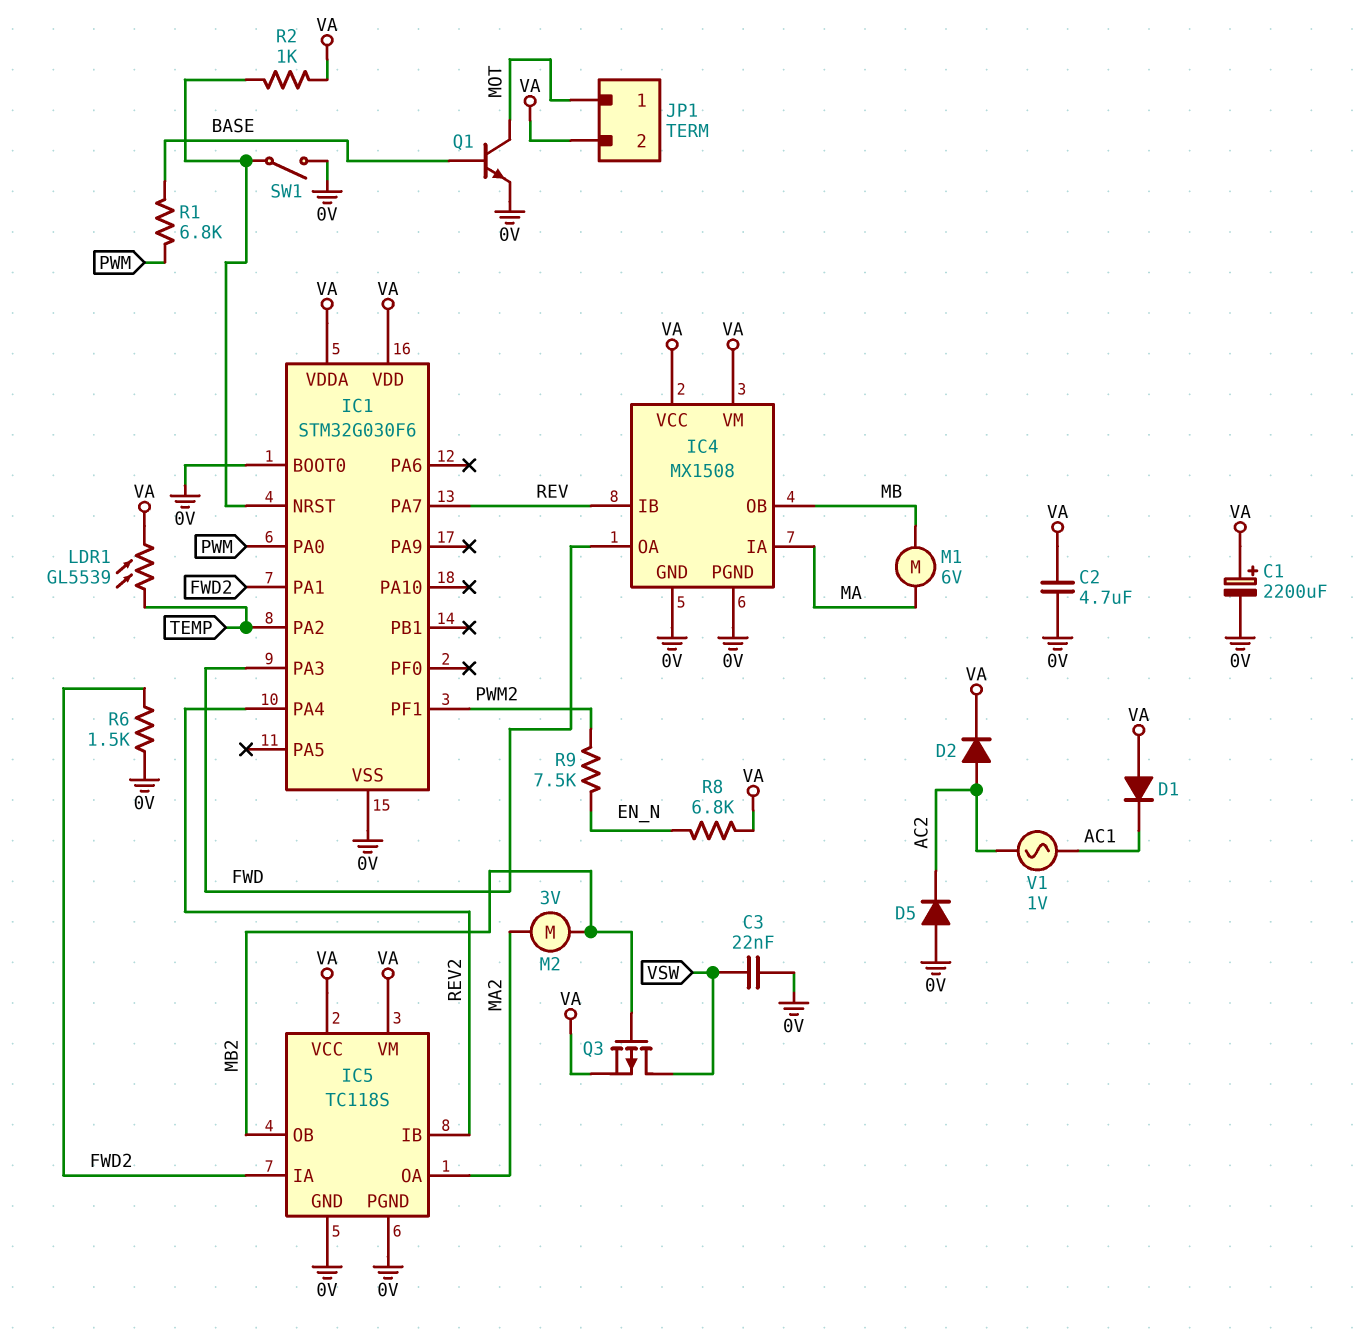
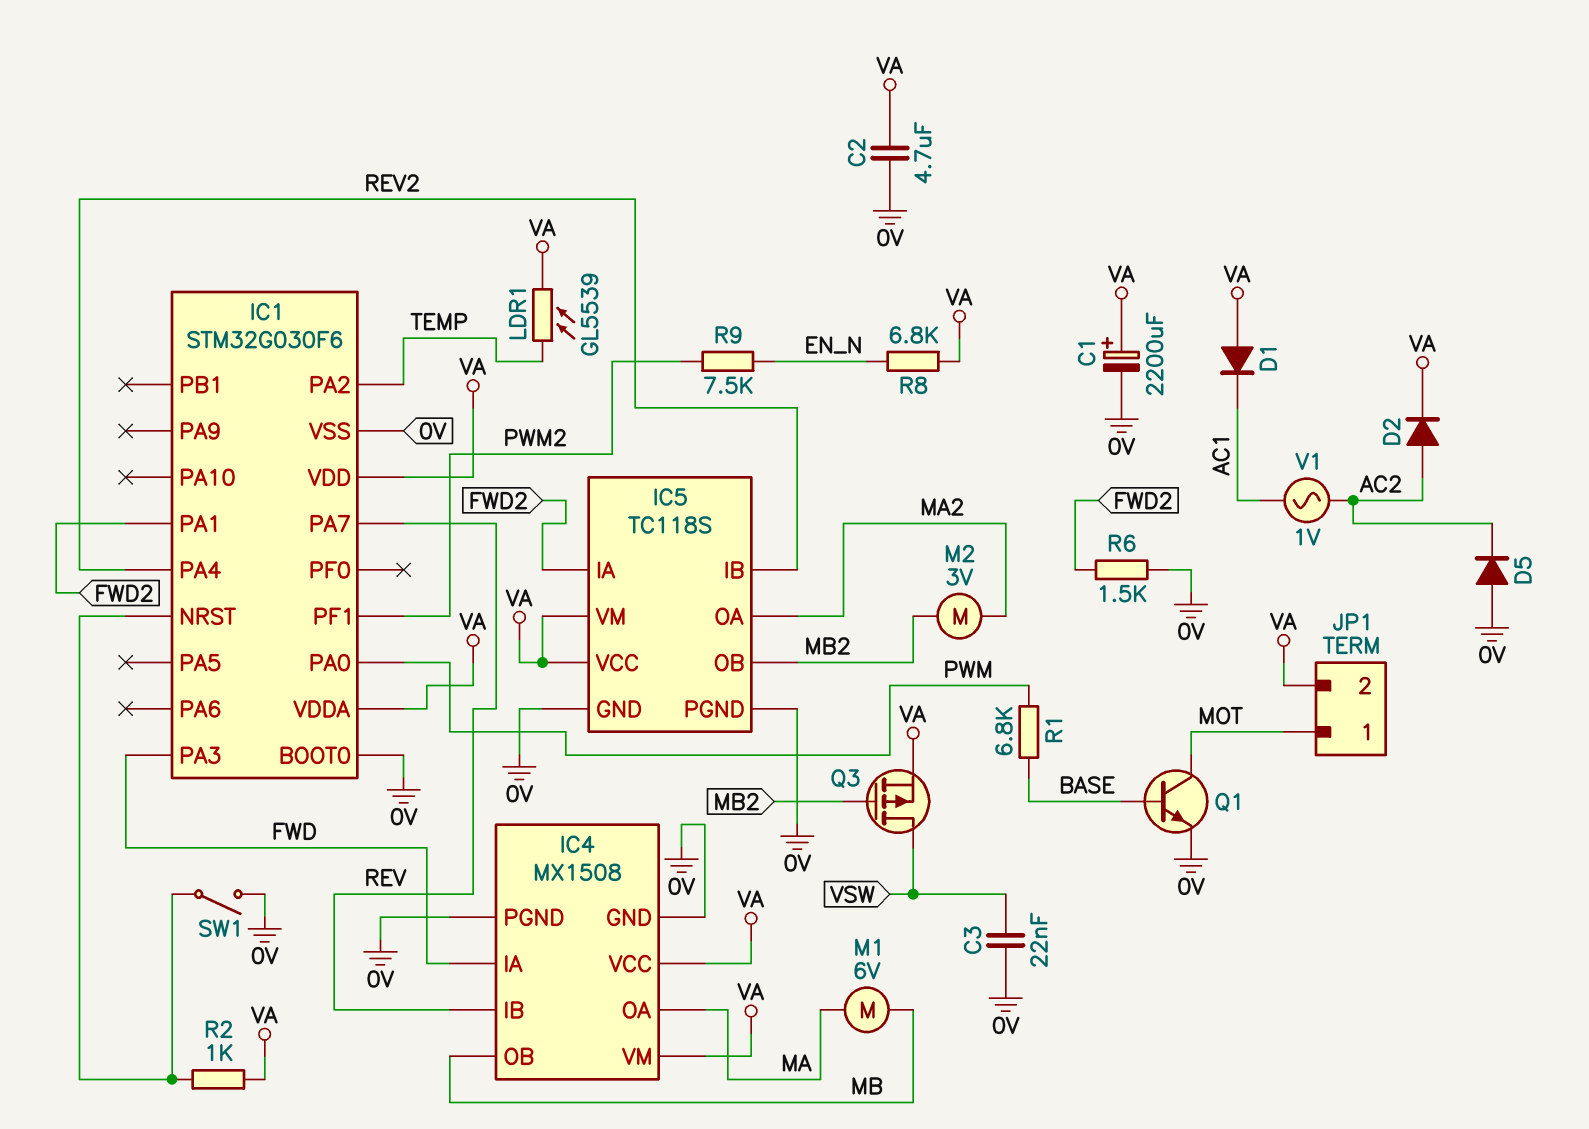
IC4 pin IA: MA -> FWD
IC4 pin OA: FWD -> MA

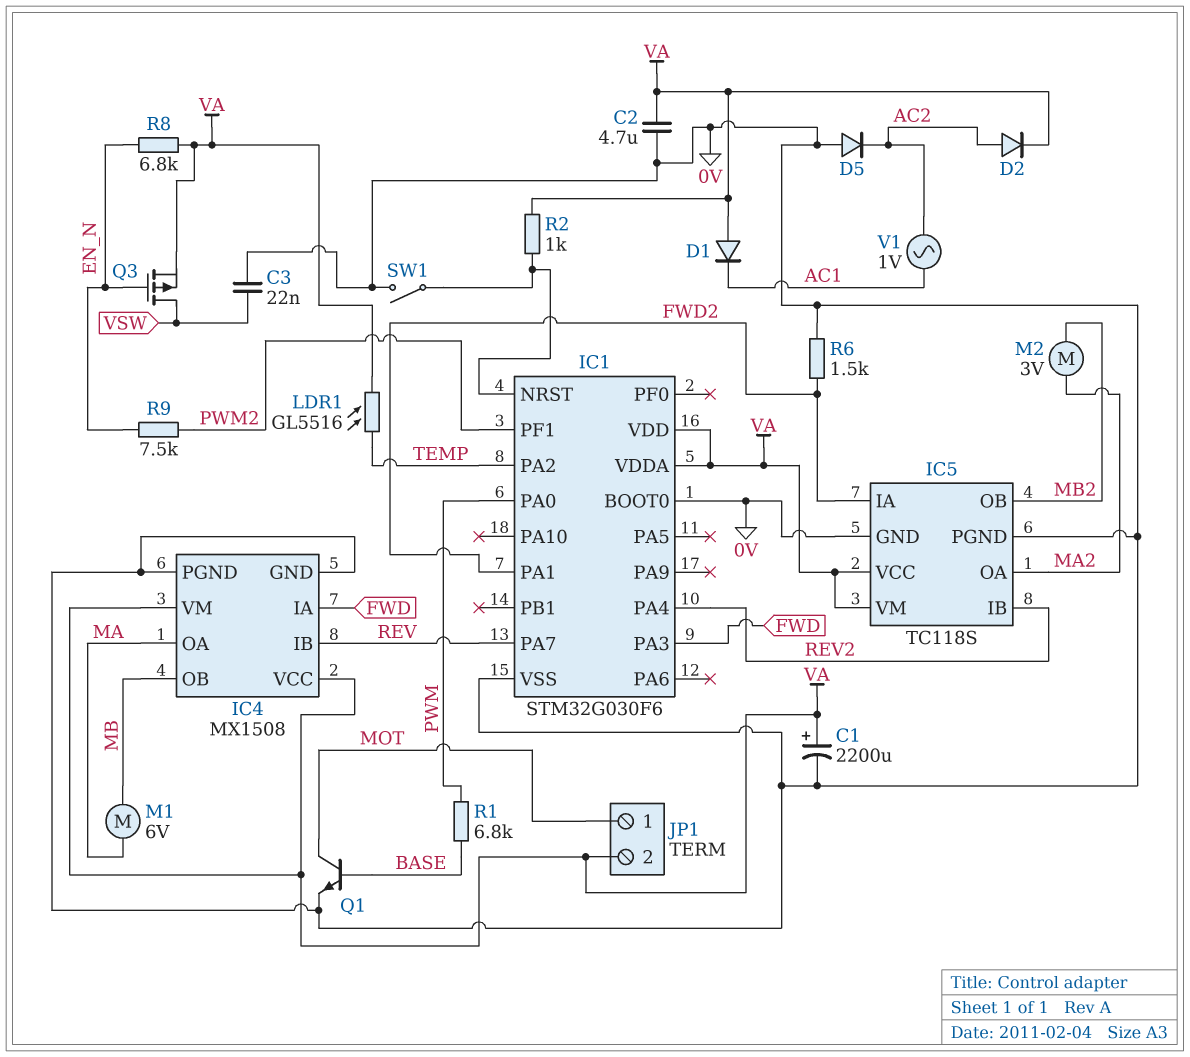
LDR1: GL5539 (TEMP, VA) -> GL5516 (TEMP, VA)
Q3: PMOS (G MB2, D VSW, S VA) -> PMOS (G EN_N, D VSW, S VA)

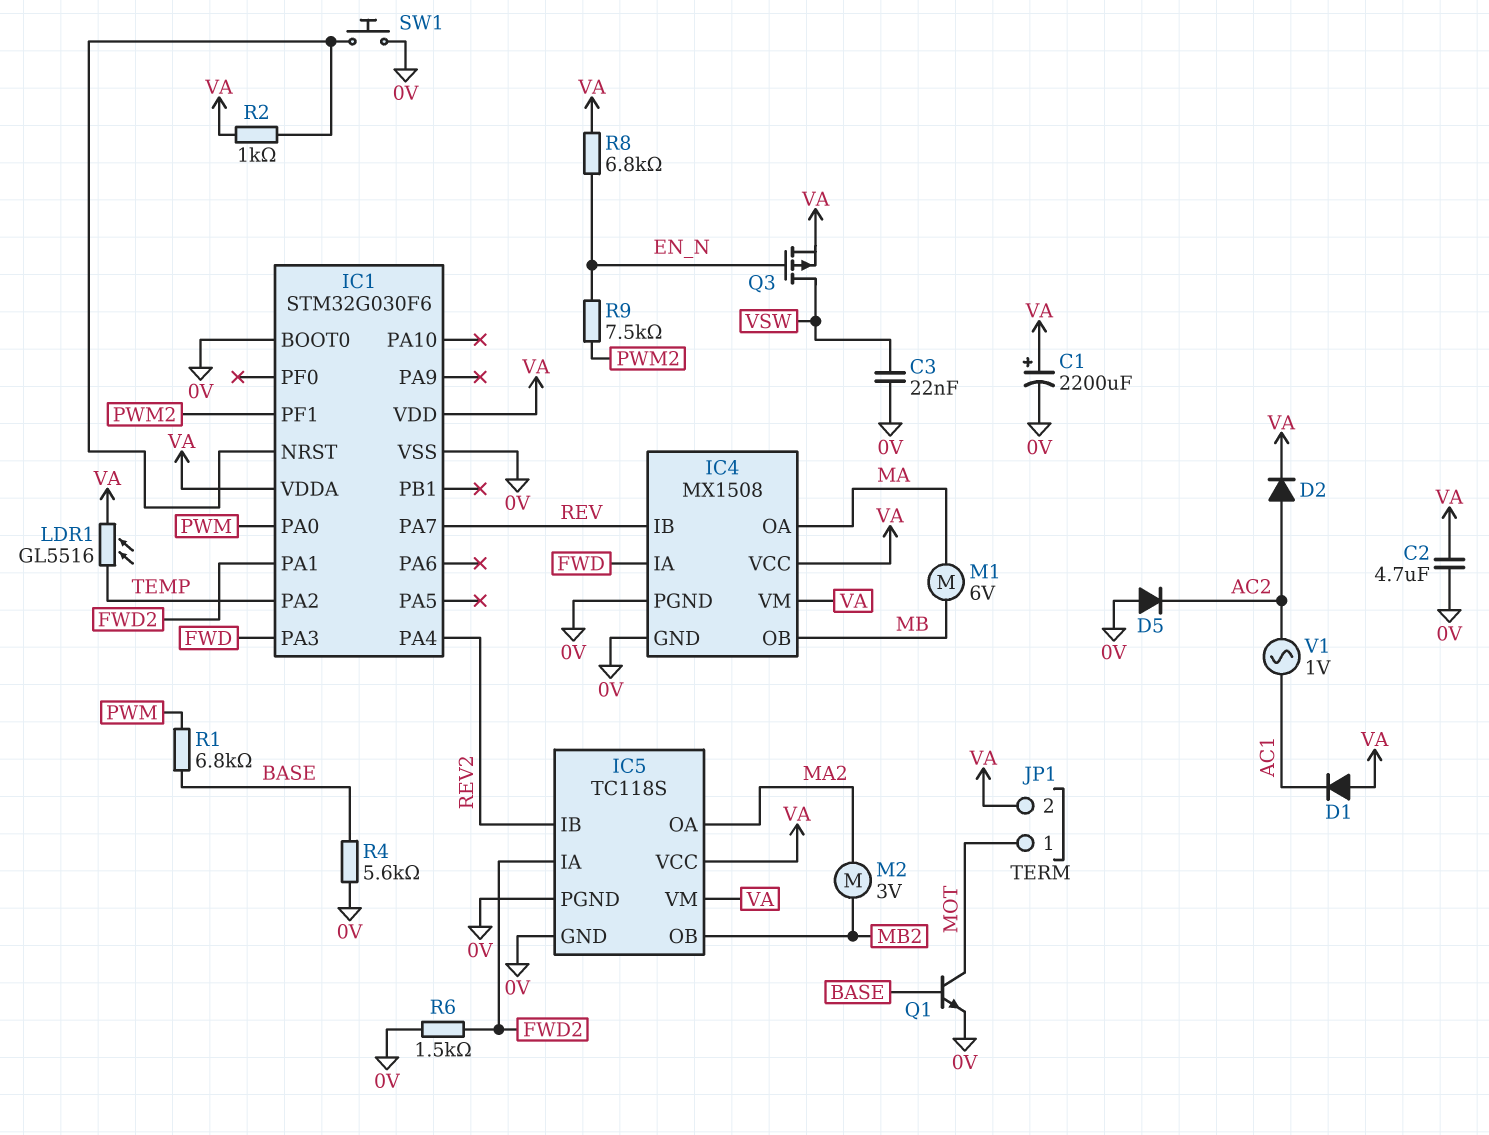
R4: none -> 5.6k (0V, BASE)
SW1: switch (0V, IC1/NRST) -> button (0V, IC1/NRST)

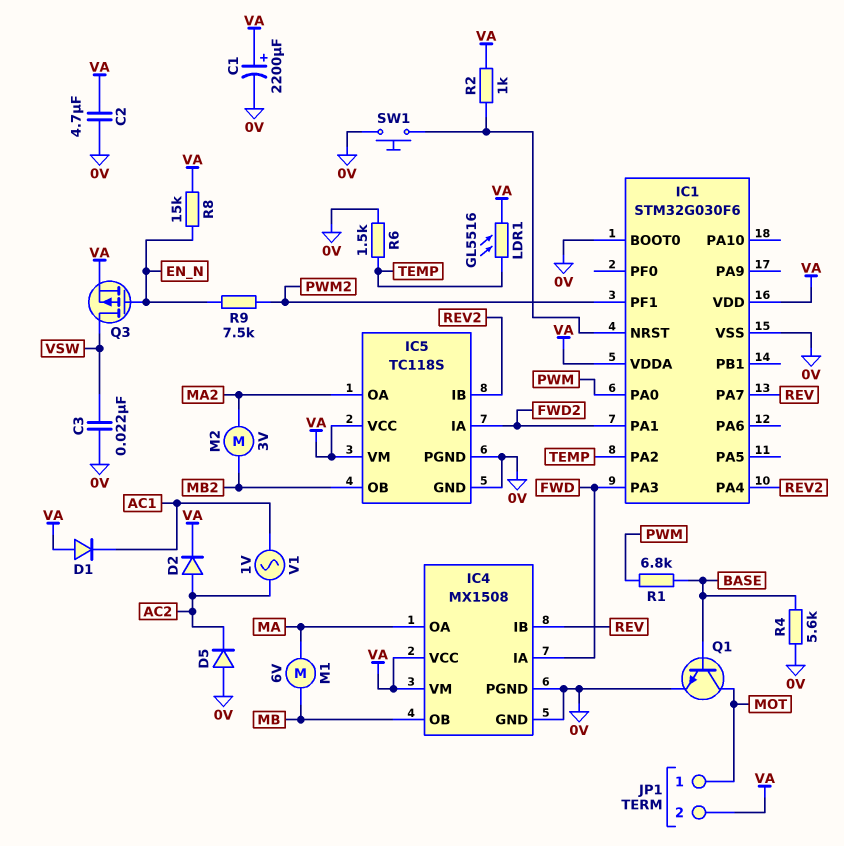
R6: 1.5k (0V, FWD2) -> 1.5k (0V, TEMP)
R8: 6.8k (EN_N, VA) -> 15k (EN_N, VA)

